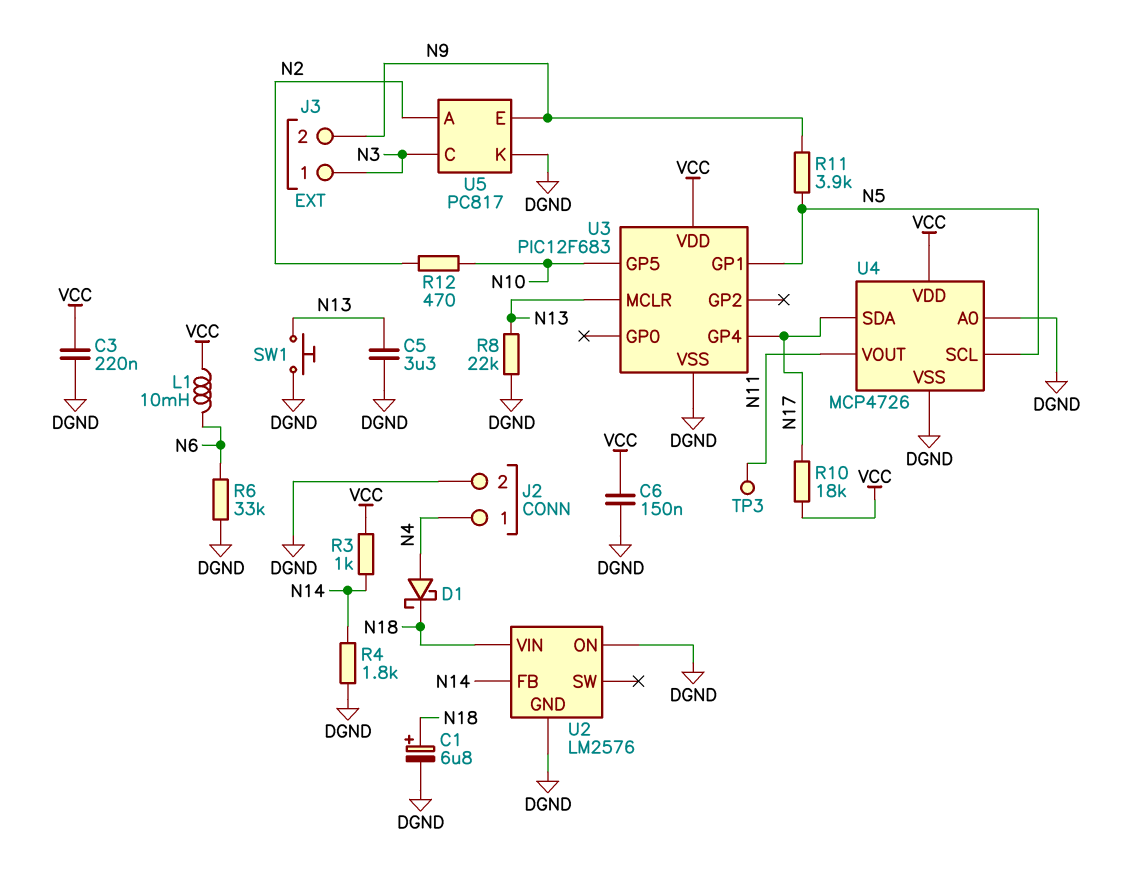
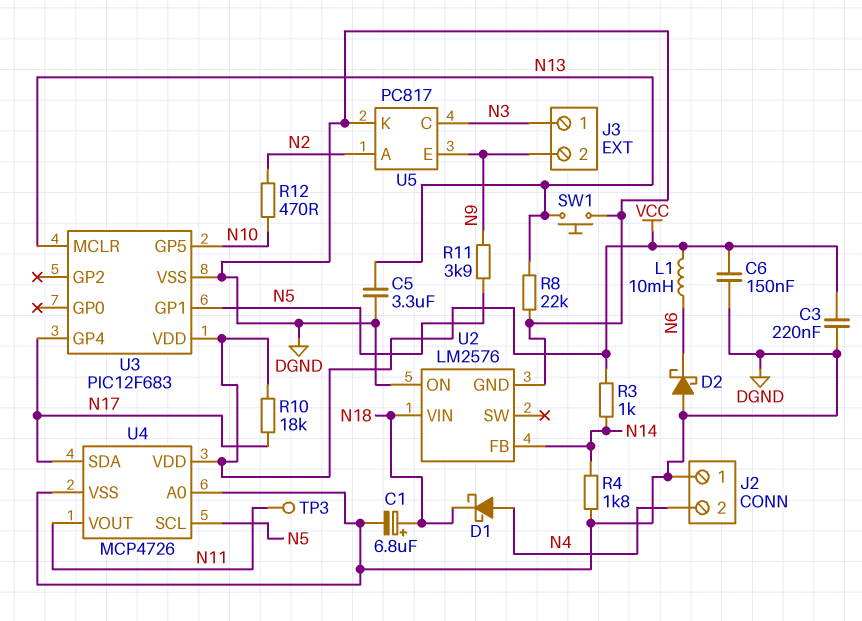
D2: none -> schottky (A DGND, K N6)
J2 pin 1: N4 -> DGND
J2 pin 2: DGND -> N4
R6: 33k (DGND, N6) -> none

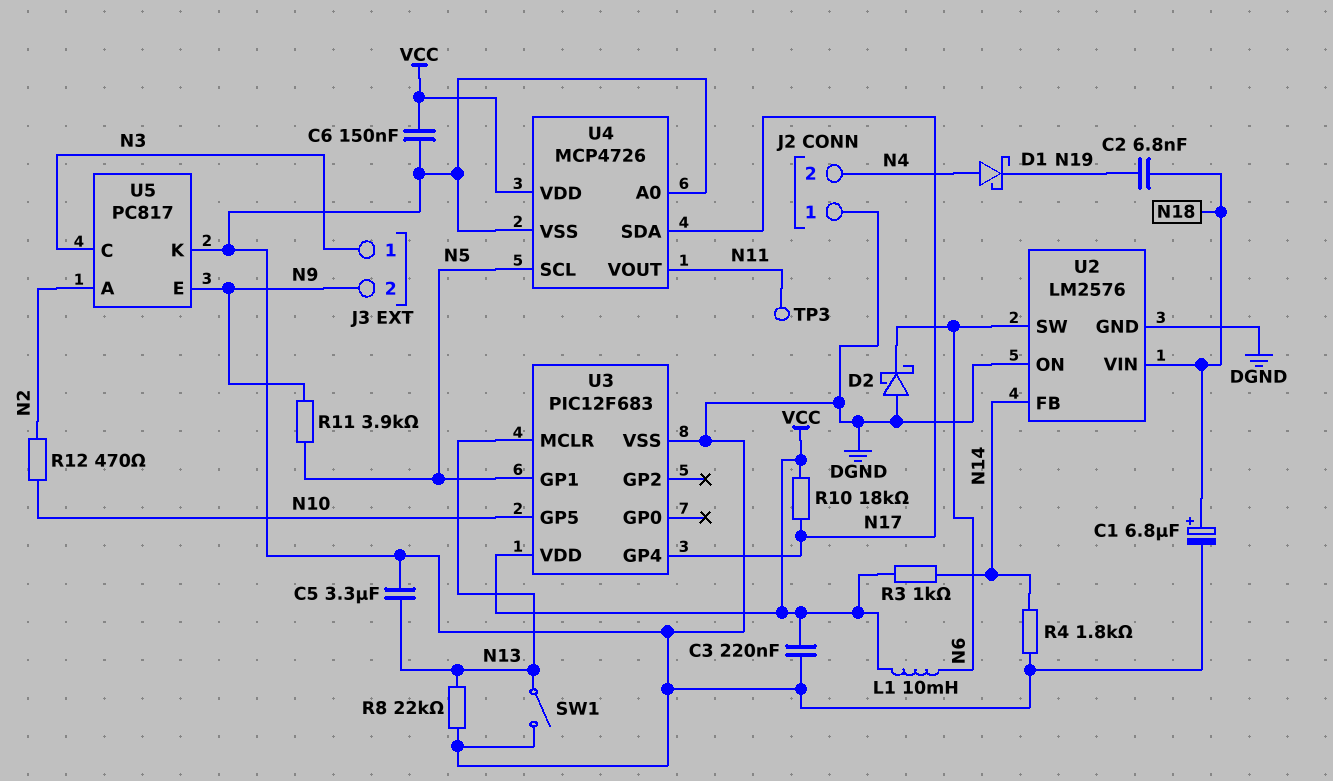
C2: none -> 6.8nF (N18, N19)
D1: schottky (A N4, K N18) -> schottky (A N4, K N19)
SW1: button (DGND, N13) -> switch (DGND, N13)
U2 pin SW: none -> N6

